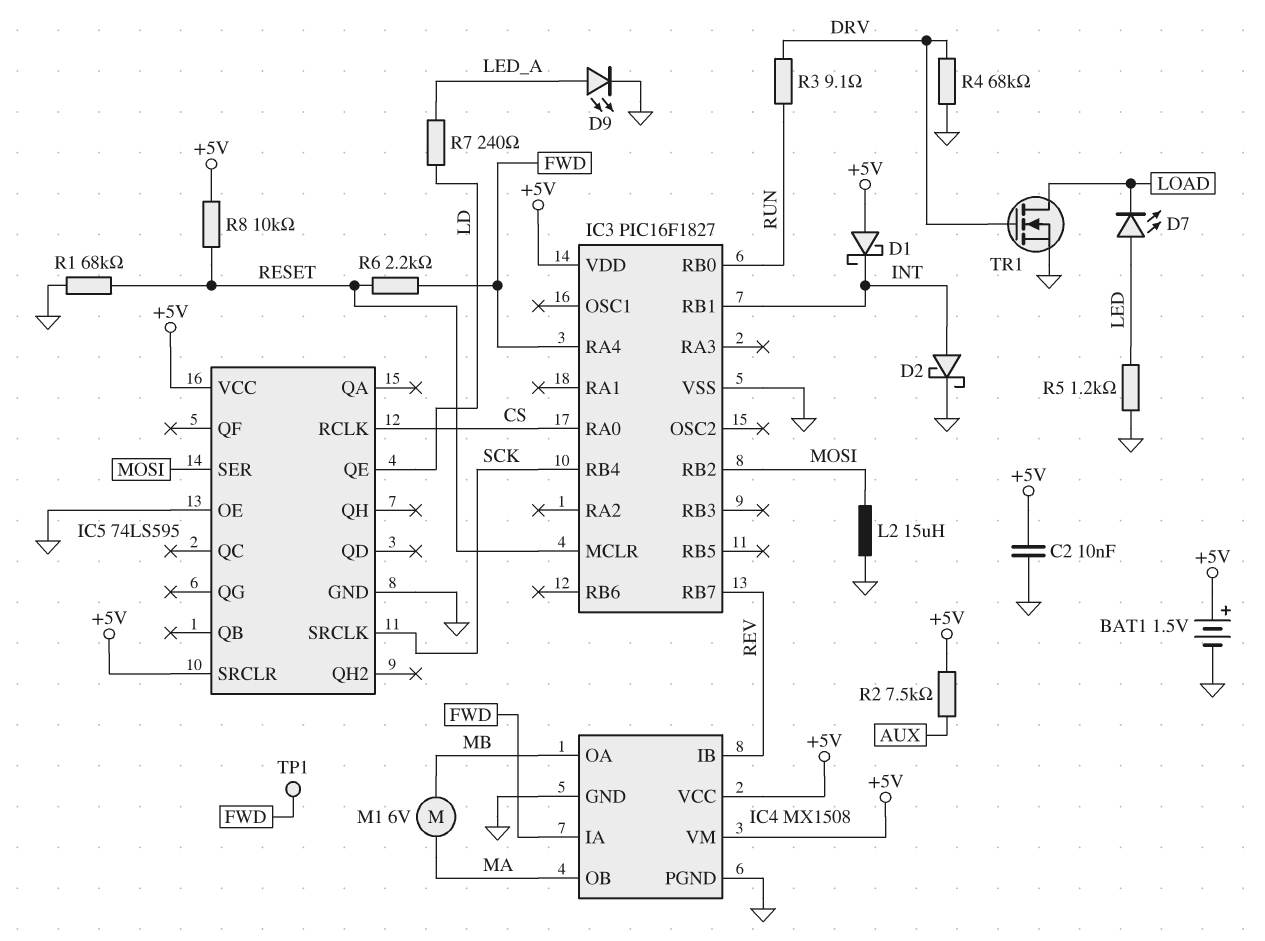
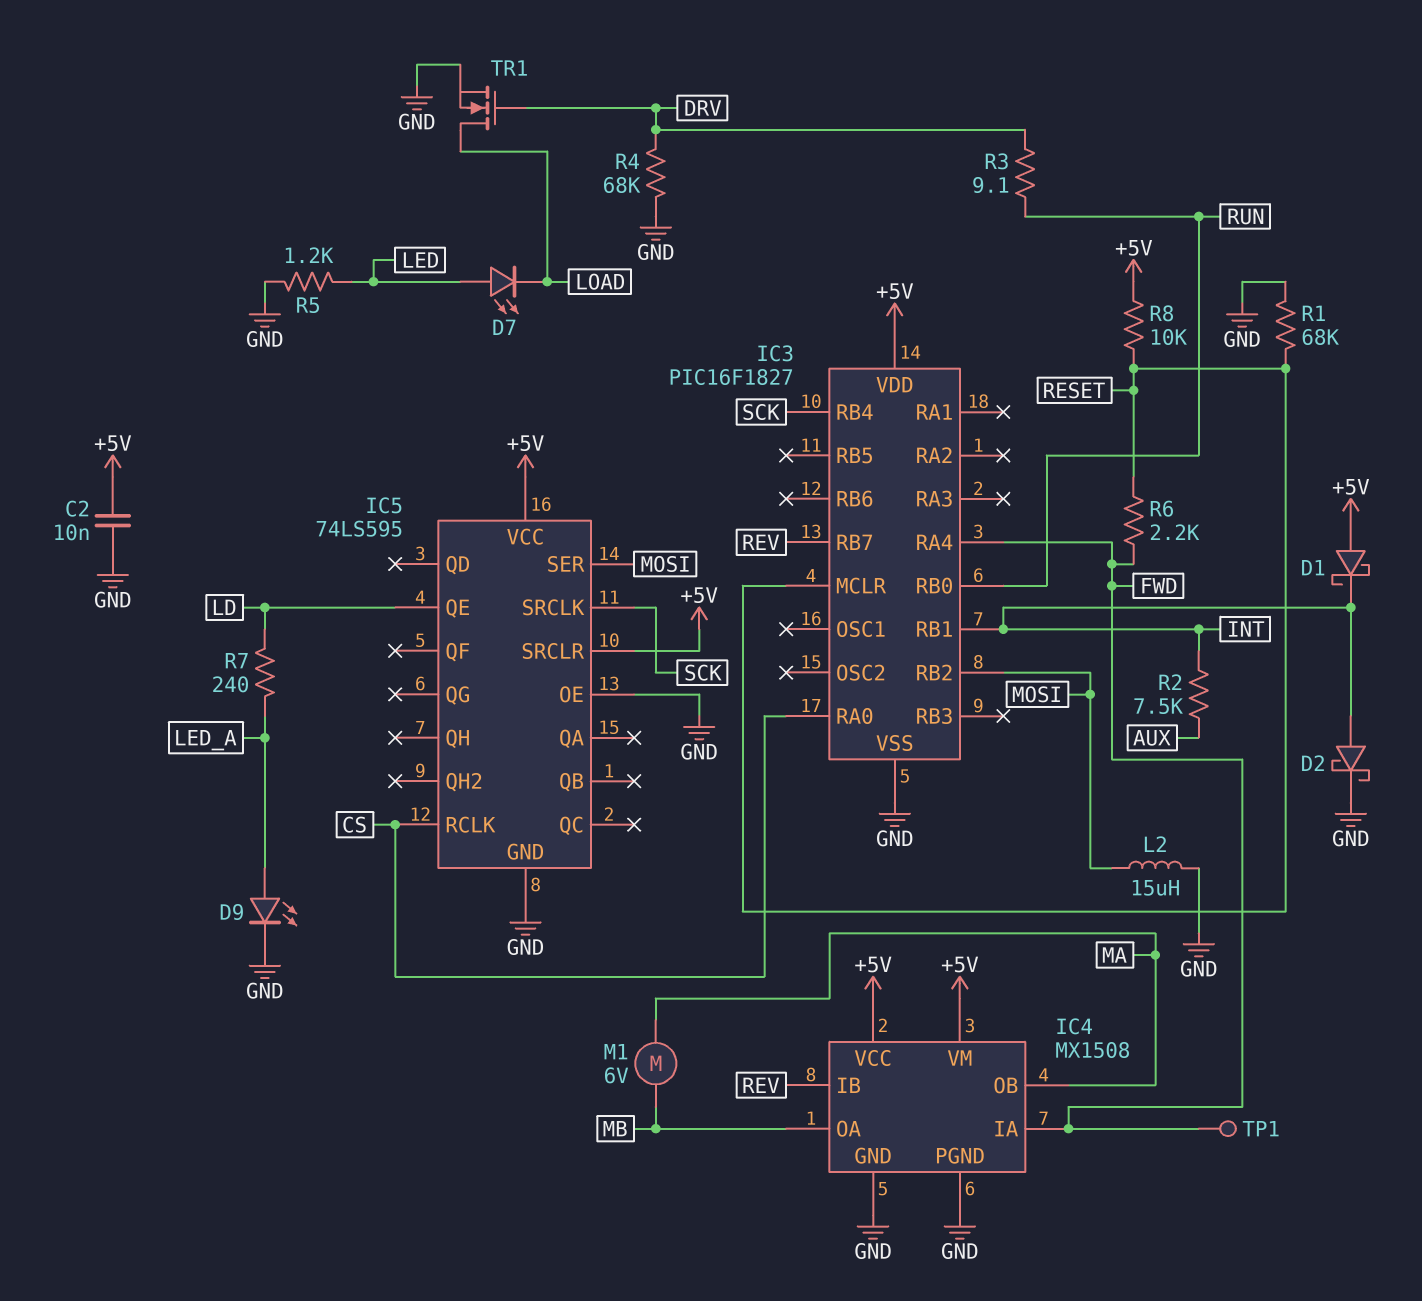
BAT1: 1.5V (plus +5V, minus GND) -> none
R2: 7.5k (+5V, AUX) -> 7.5k (AUX, INT)

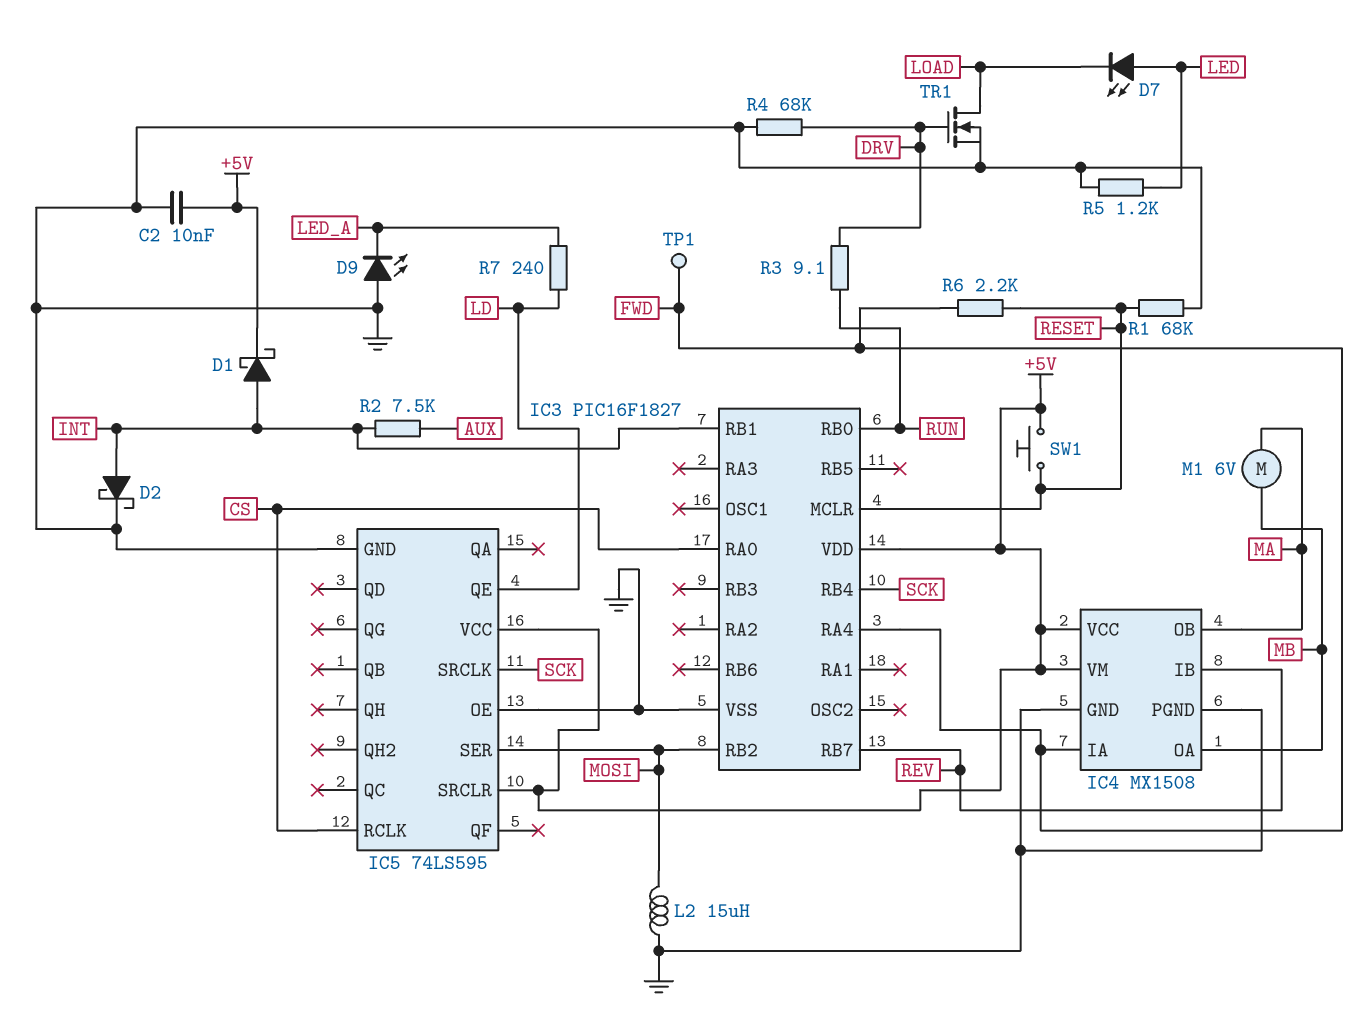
D1: schottky (A +5V, K INT) -> schottky (A INT, K +5V)
D9: LED (A LED_A, K GND) -> LED (A GND, K LED_A)
R8: 10k (+5V, RESET) -> none
SW1: none -> button (+5V, RESET)

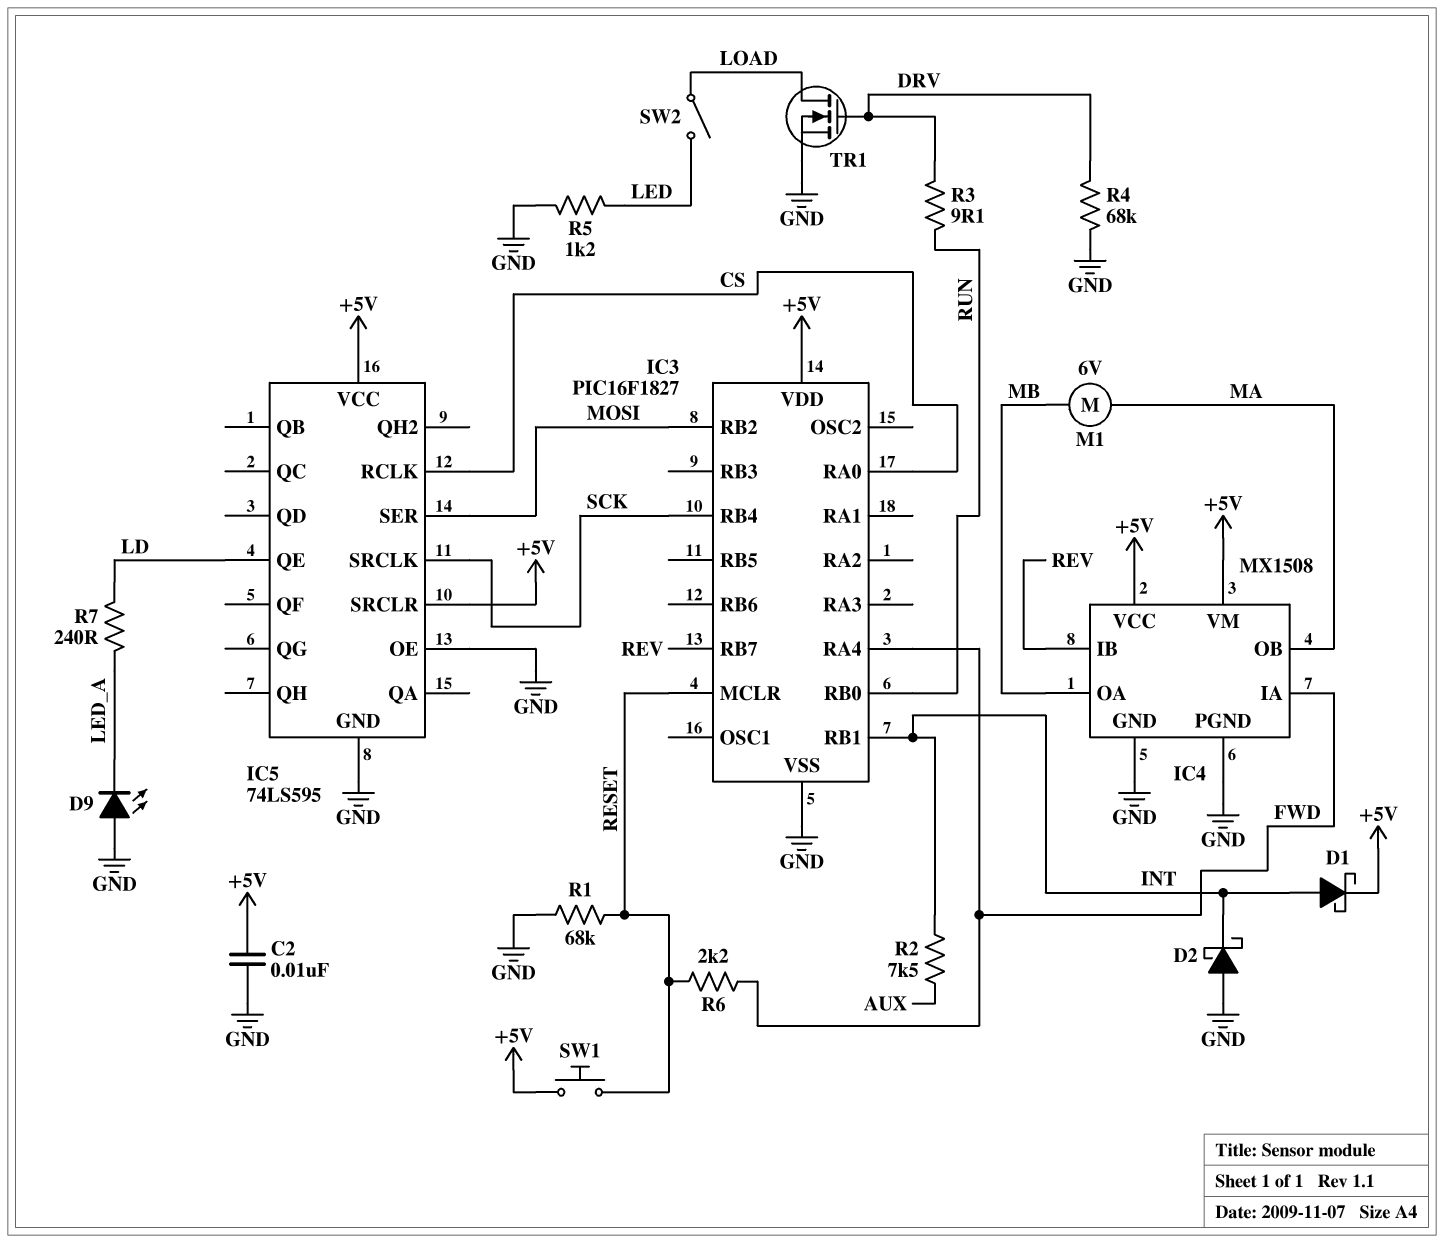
D2: schottky (A INT, K GND) -> schottky (A GND, K INT)
D7: LED (A LED, K LOAD) -> none
L2: 15uH (GND, MOSI) -> none
SW2: none -> switch (LED, LOAD)
TP1: test point (FWD) -> none

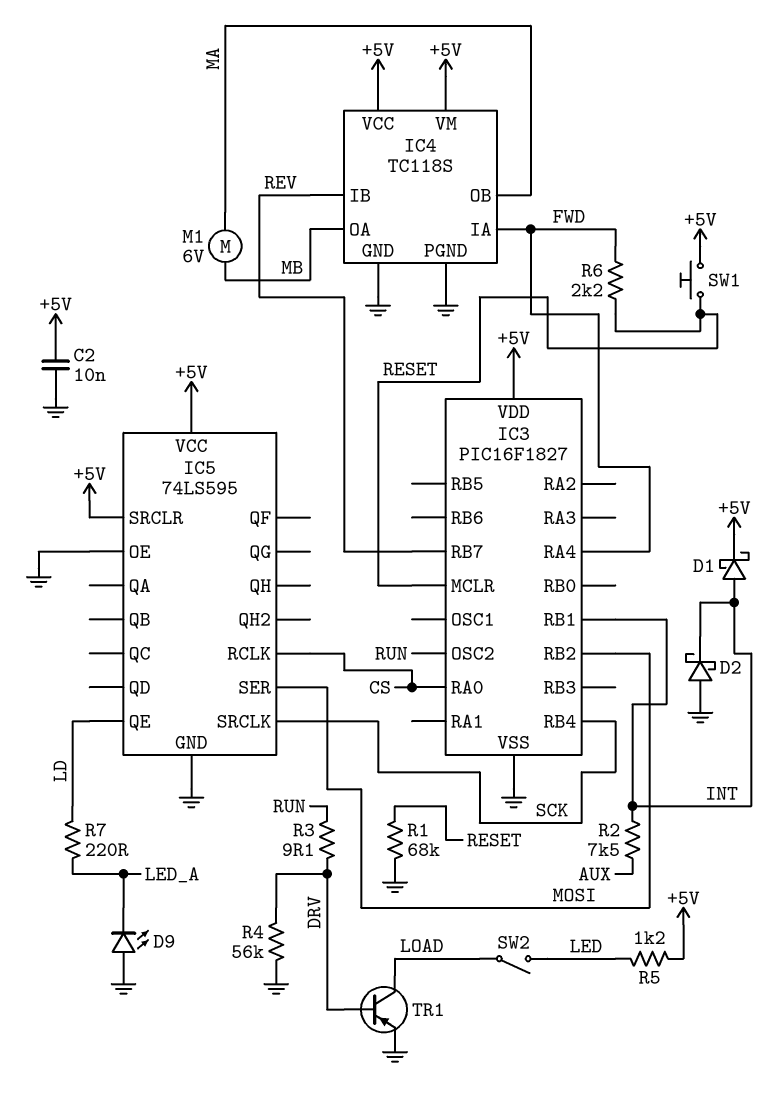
IC3 pin OSC2: none -> RUN
IC3 pin RB0: RUN -> none
IC4: MX1508 -> TC118S
R4: 68k (DRV, GND) -> 56k (DRV, GND)
R5: 1.2k (GND, LED) -> 1.2k (+5V, LED)
R7: 240 (LD, LED_A) -> 220 (LD, LED_A)
TR1: NMOS (G DRV, D LOAD, S GND) -> PNP (B DRV, C LOAD, E GND)

